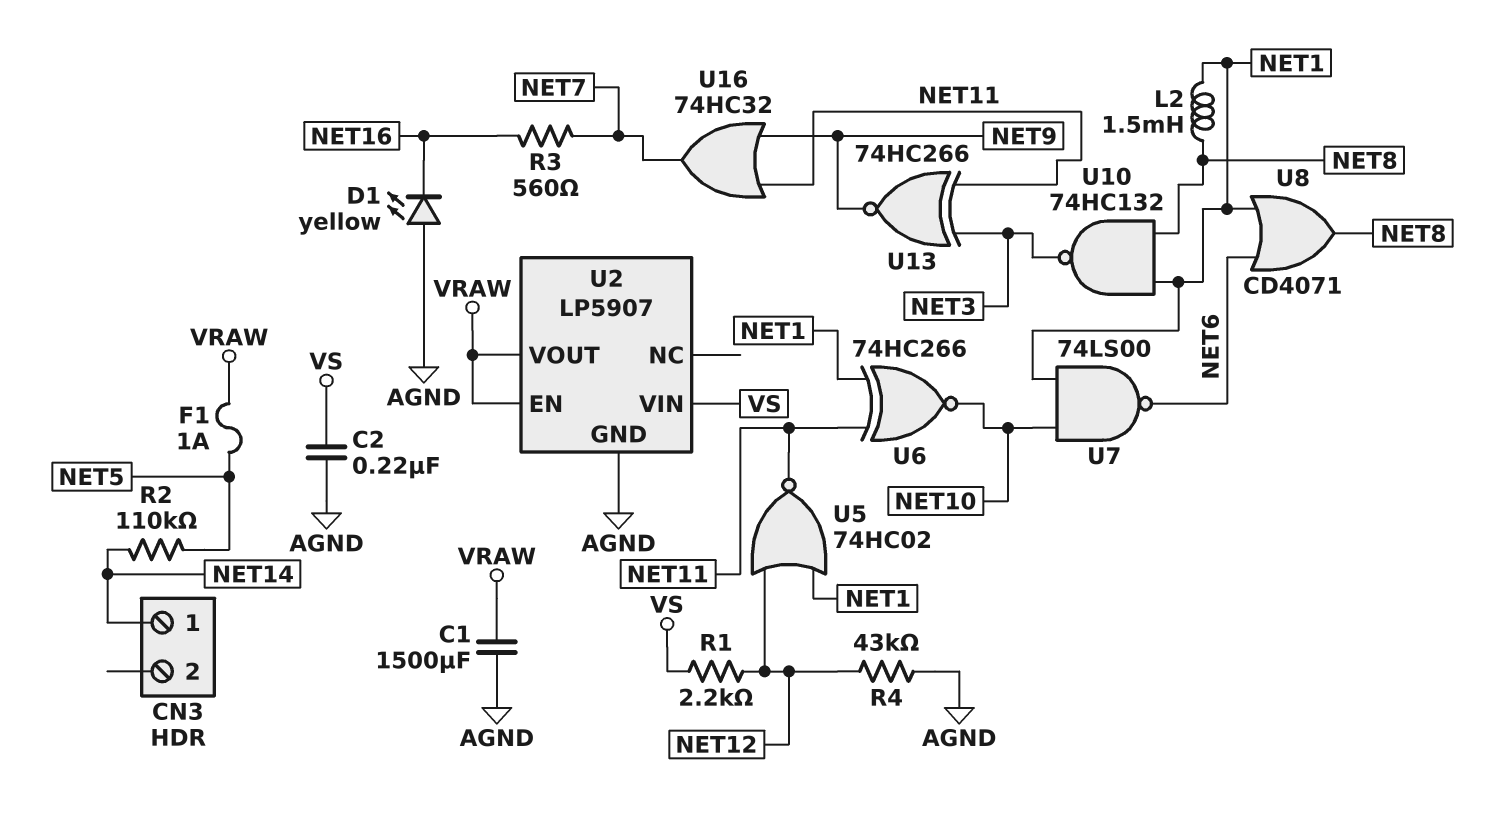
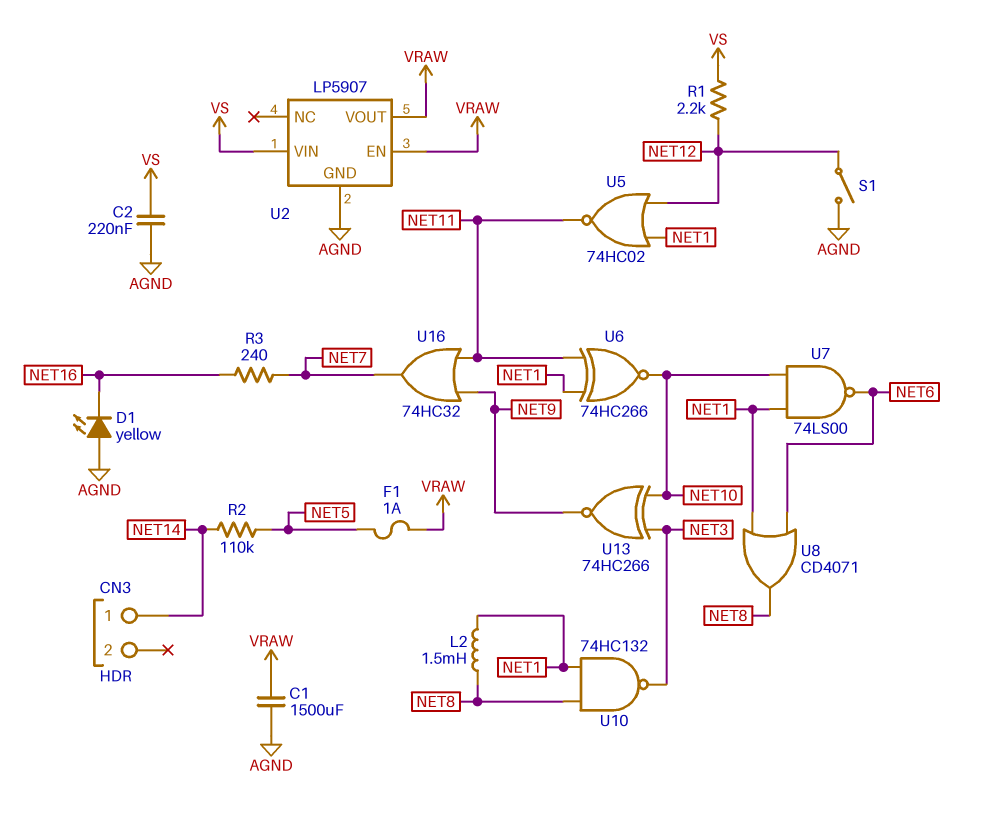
R3: 560 (NET7, NET16) -> 240 (NET7, NET16)
R4: 43k (AGND, NET12) -> none
S1: none -> switch (AGND, NET12)
U13: XNOR 74HC266 (in NET3, in NET11, out NET9) -> XNOR 74HC266 (in NET3, in NET10, out NET9)

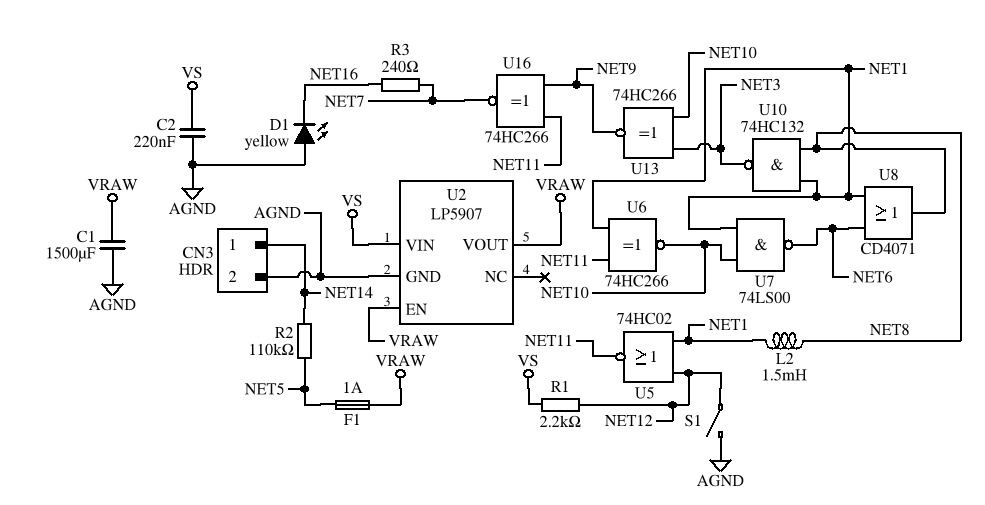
CN3 pin 2: none -> AGND
U16: OR 74HC32 (in NET9, in NET11, out NET7) -> XNOR 74HC266 (in NET9, in NET11, out NET7)

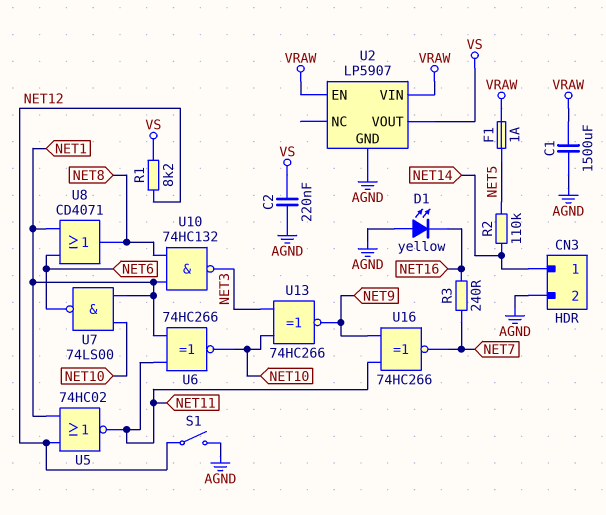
L2: 1.5mH (NET1, NET8) -> none
R1: 2.2k (NET12, VS) -> 8.2k (NET12, VS)
U2 pin VIN: VS -> VRAW
U2 pin VOUT: VRAW -> VS

